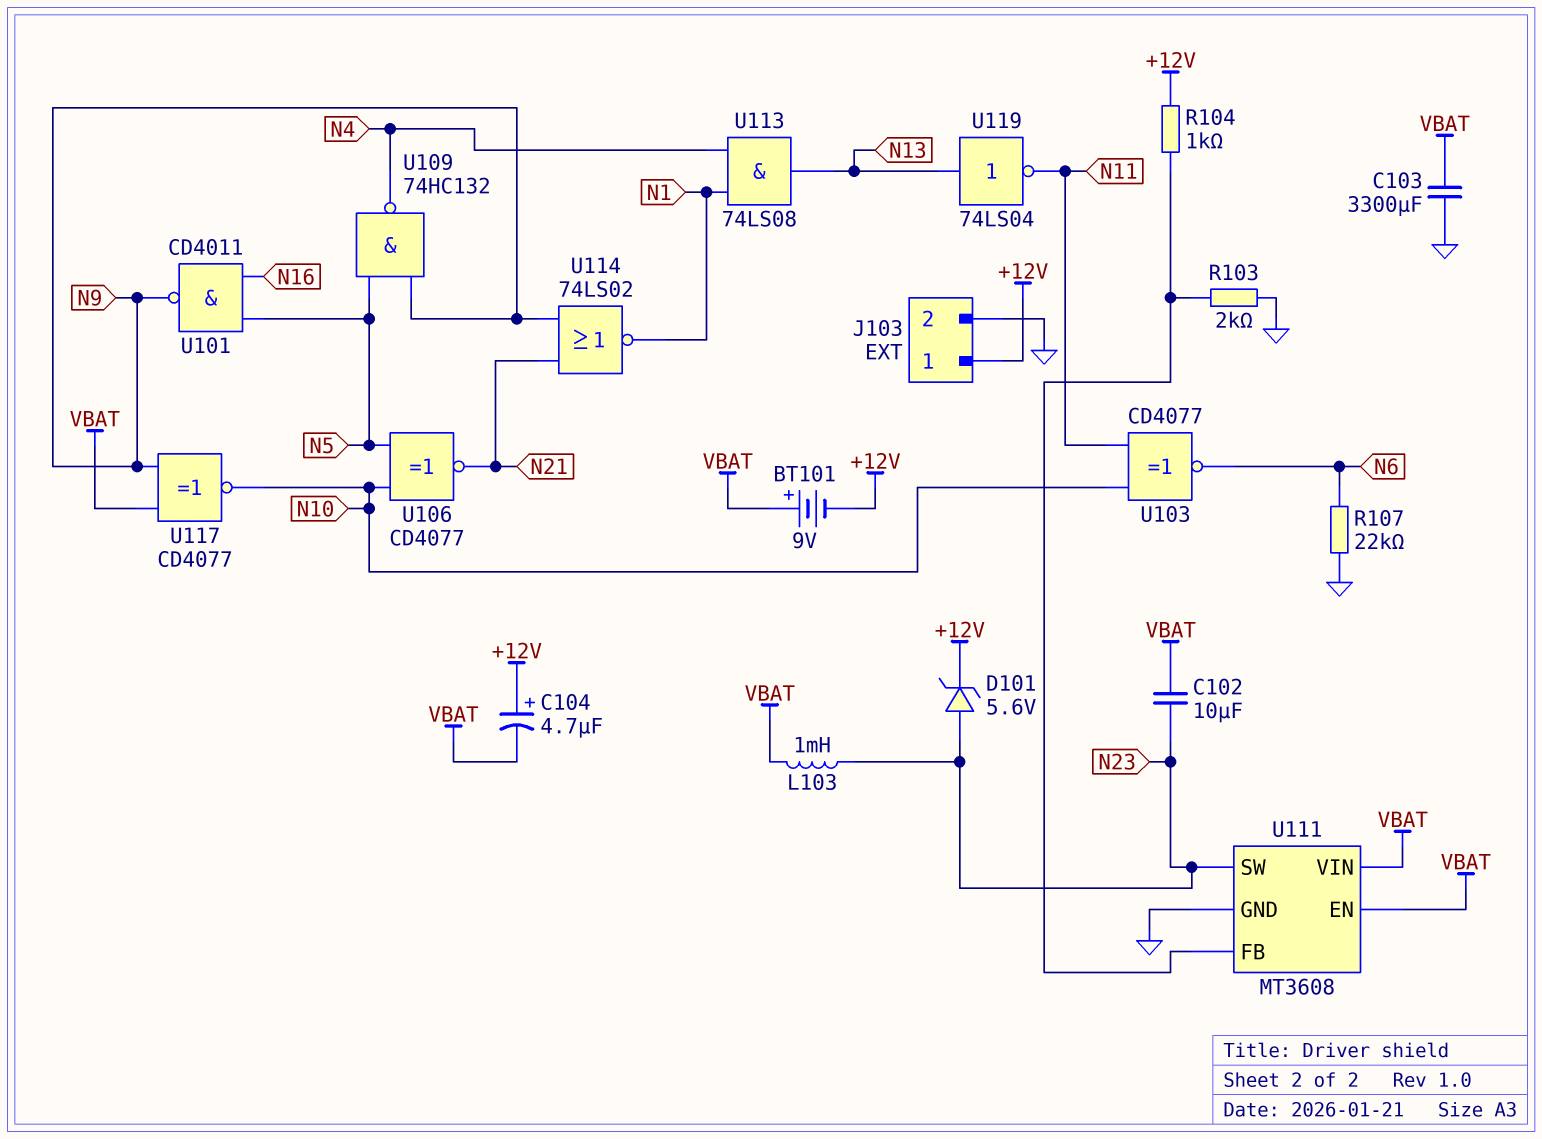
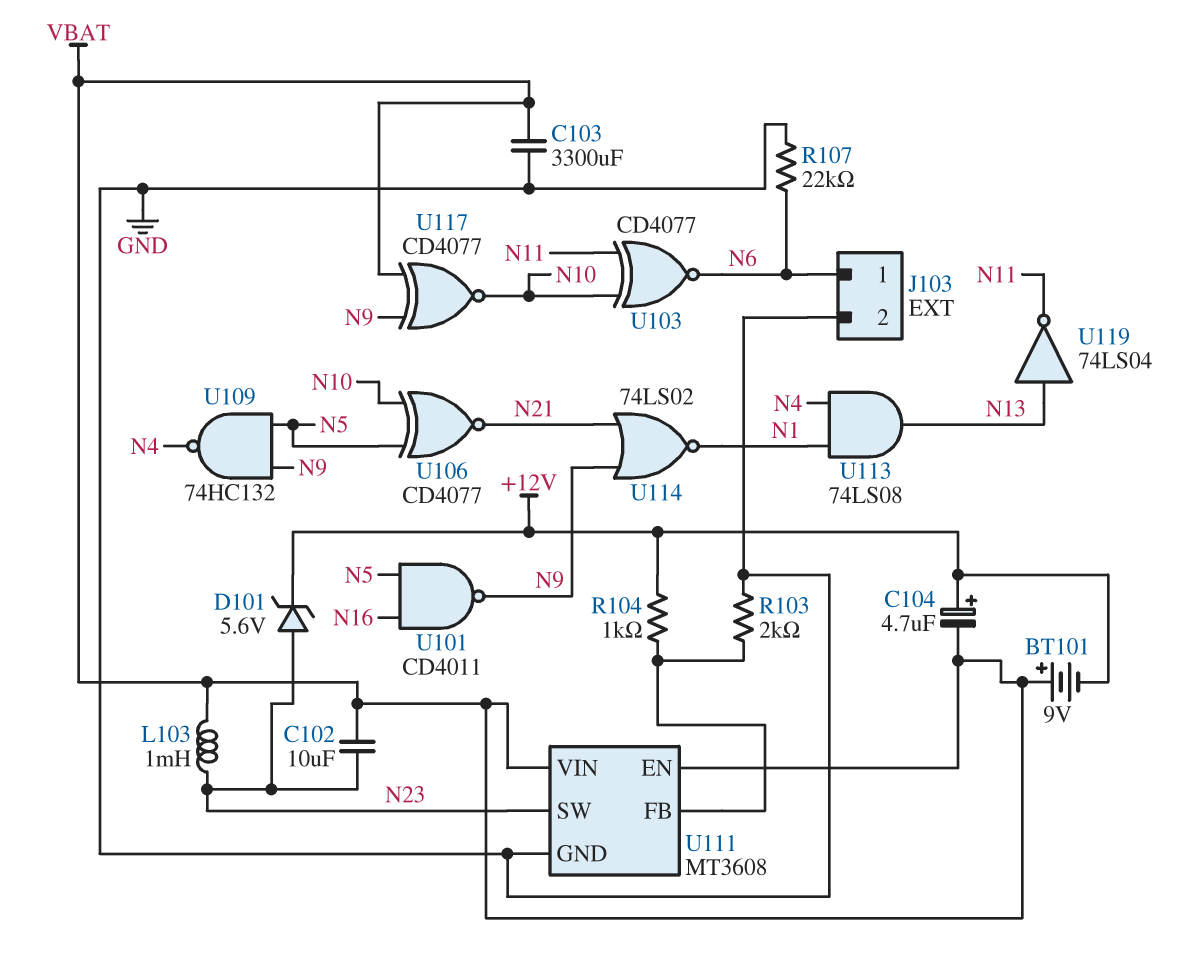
J103 pin 1: +12V -> N6

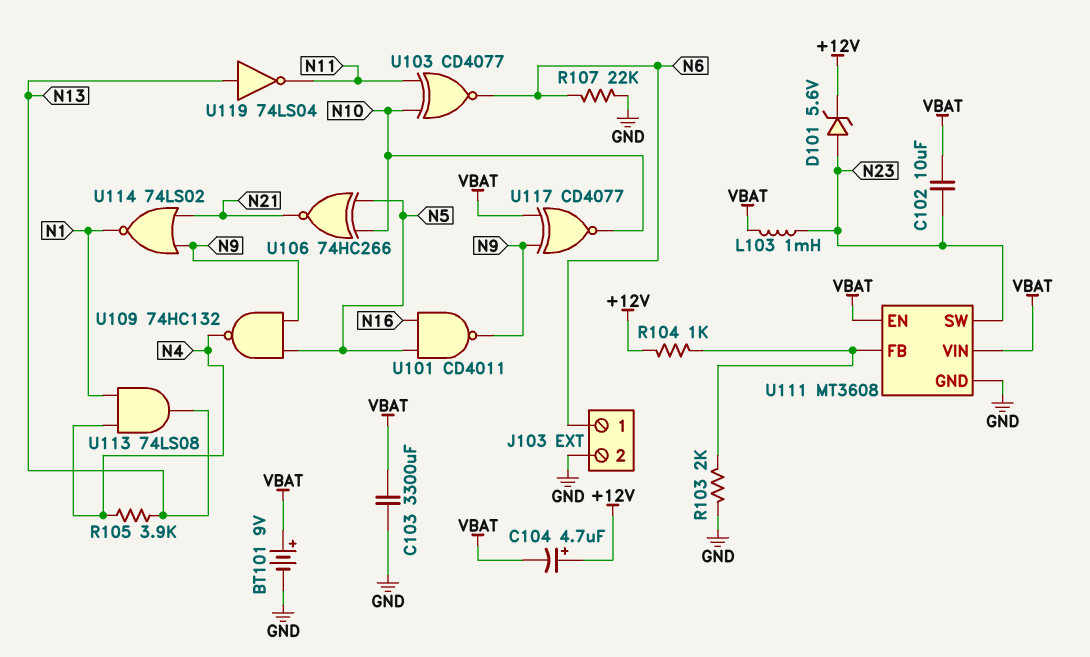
BT101: 9V (plus VBAT, minus +12V) -> 9V (plus VBAT, minus GND)
R105: none -> 3.9k (N4, N13)
U106: XNOR CD4077 (in N5, in N10, out N21) -> XNOR 74HC266 (in N5, in N10, out N21)

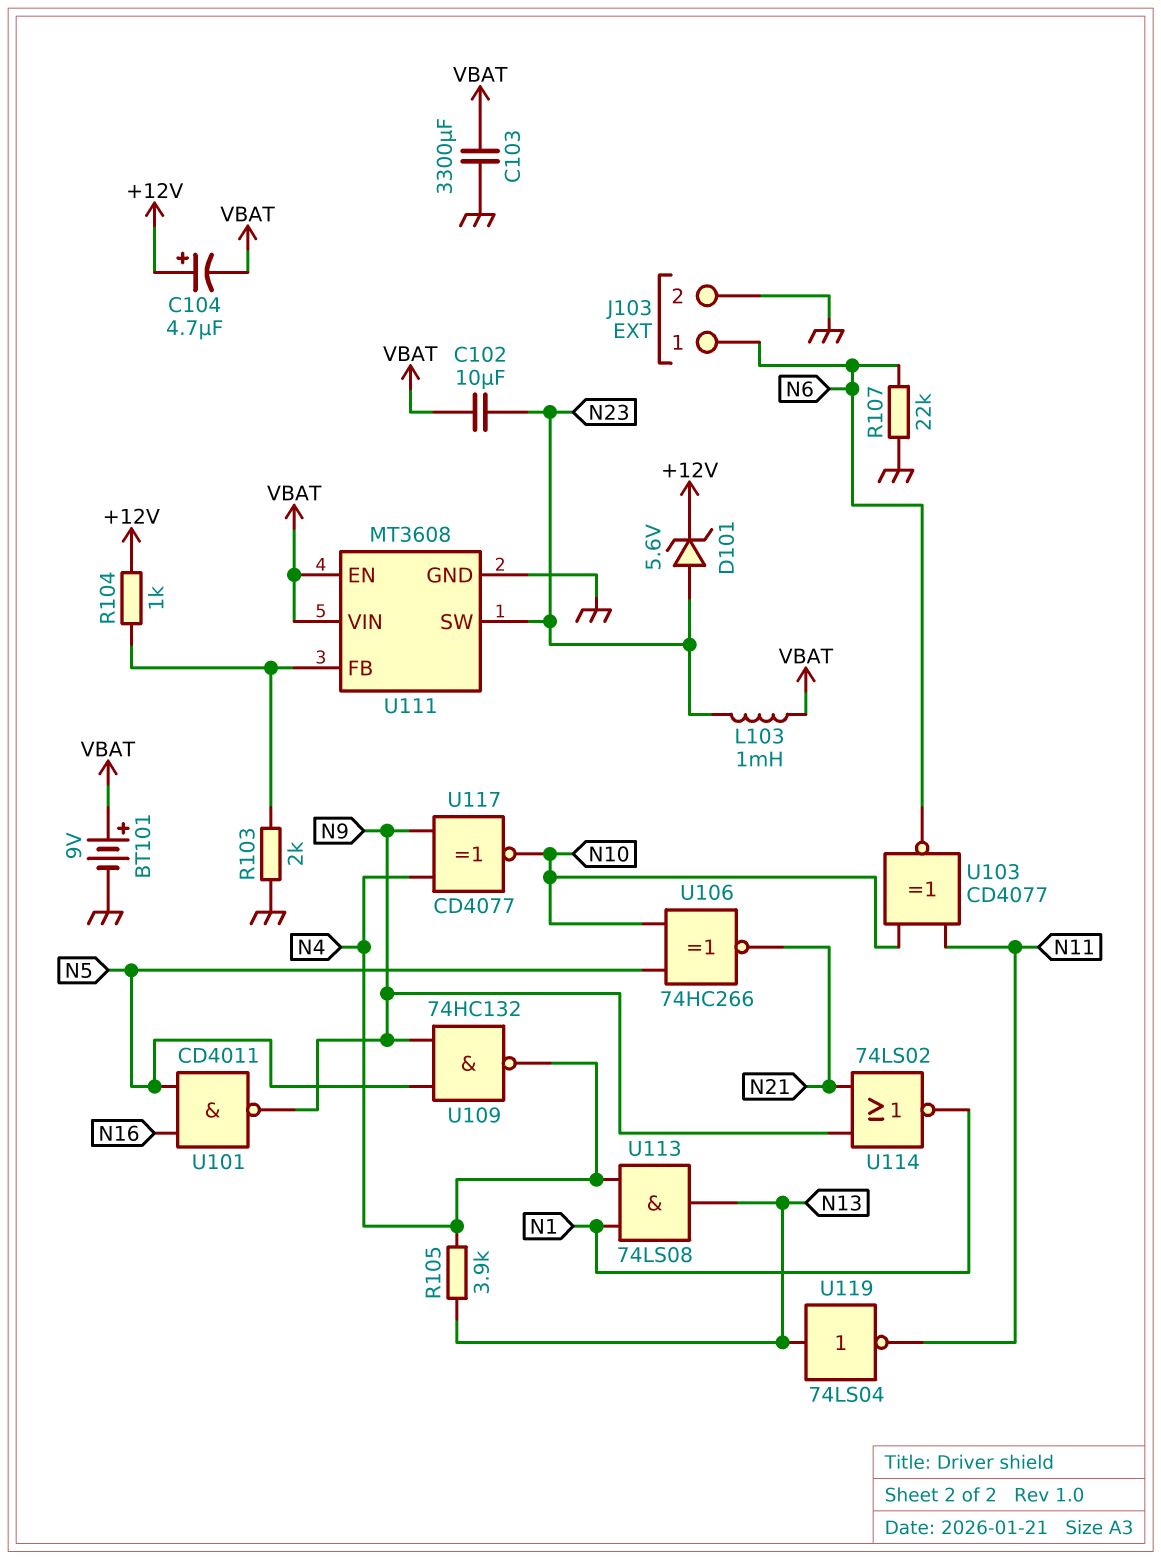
U117: XNOR CD4077 (in N9, in VBAT, out N10) -> XNOR CD4077 (in N4, in N9, out N10)

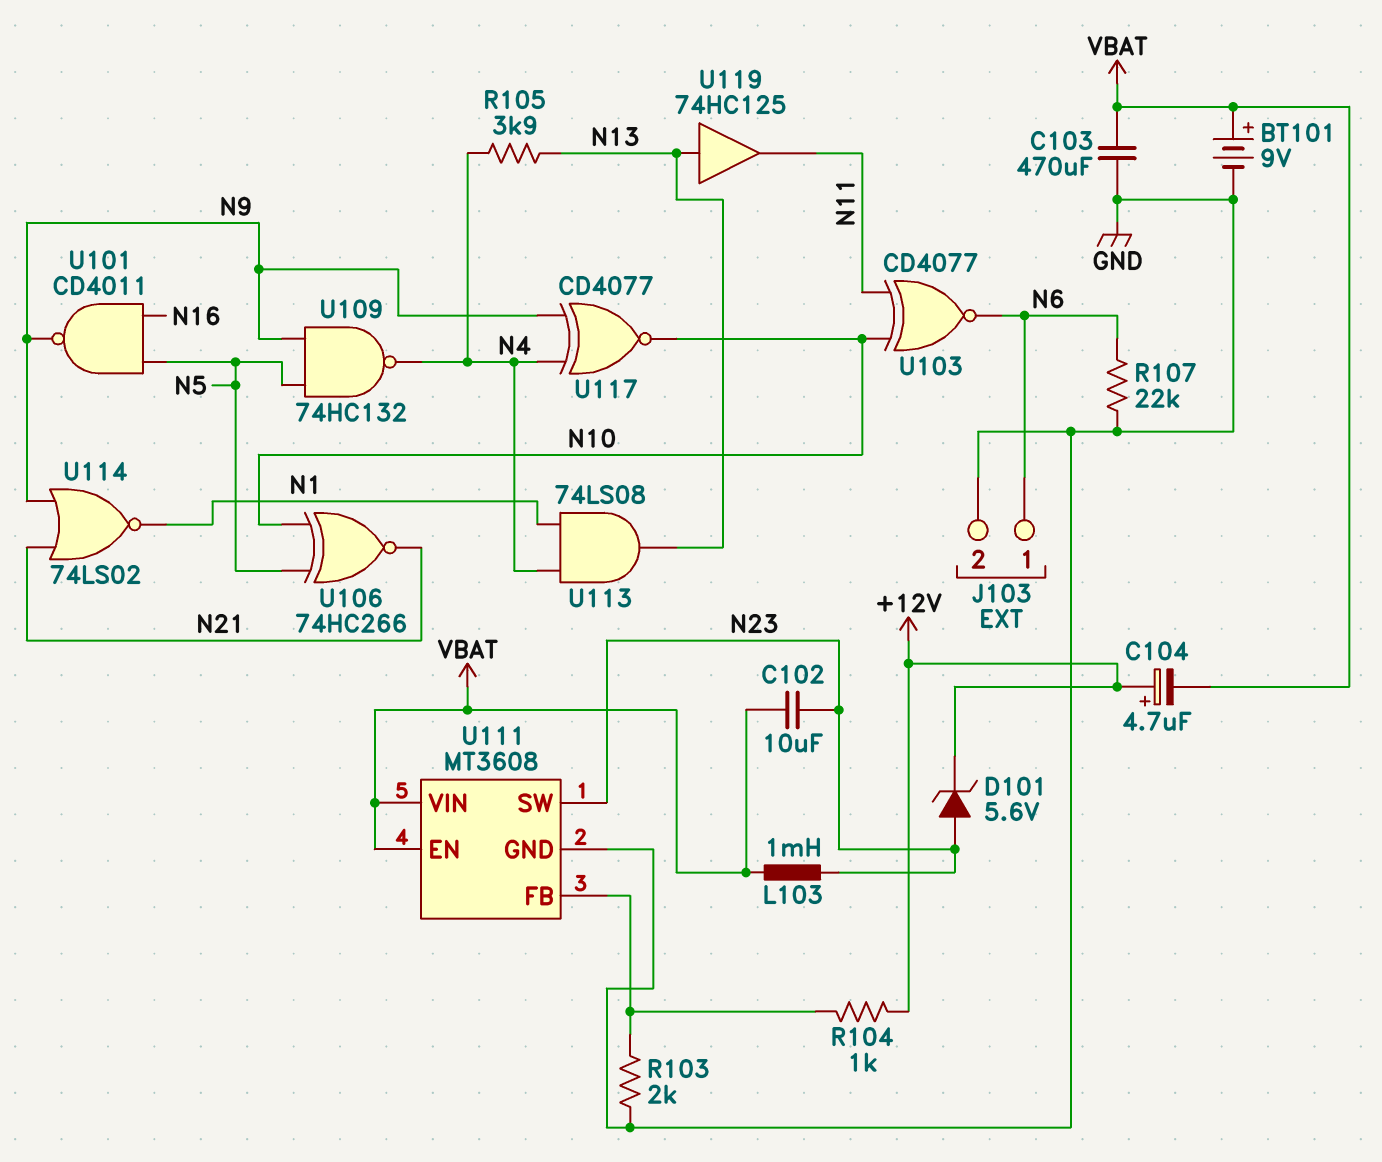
C103: 3300uF (GND, VBAT) -> 470uF (GND, VBAT)
U119: NOT 74LS04 (in N13, out N11) -> buffer 74HC125 (in N13, out N11)

